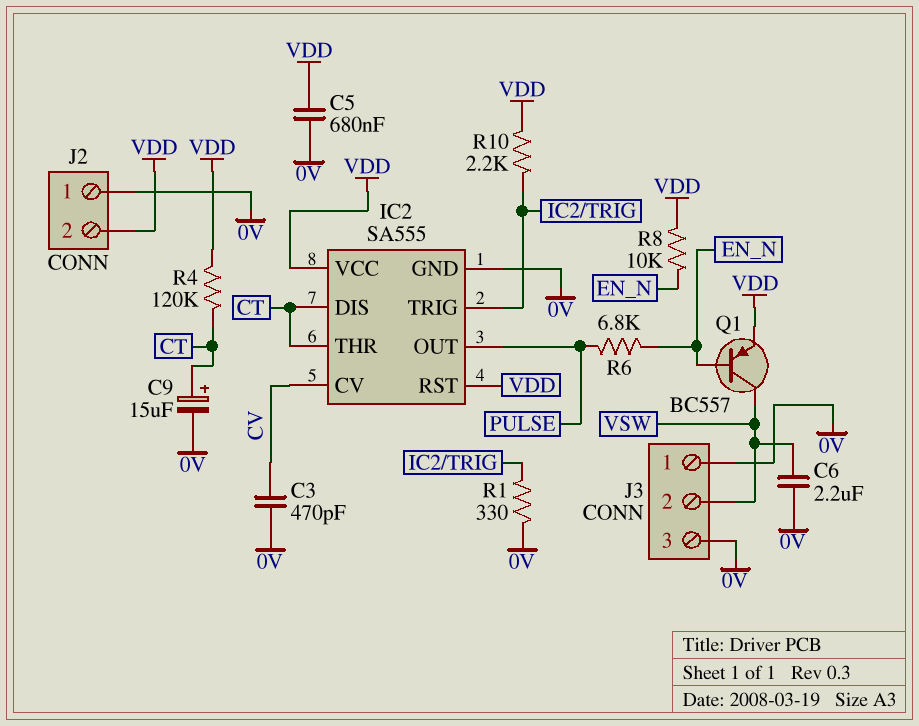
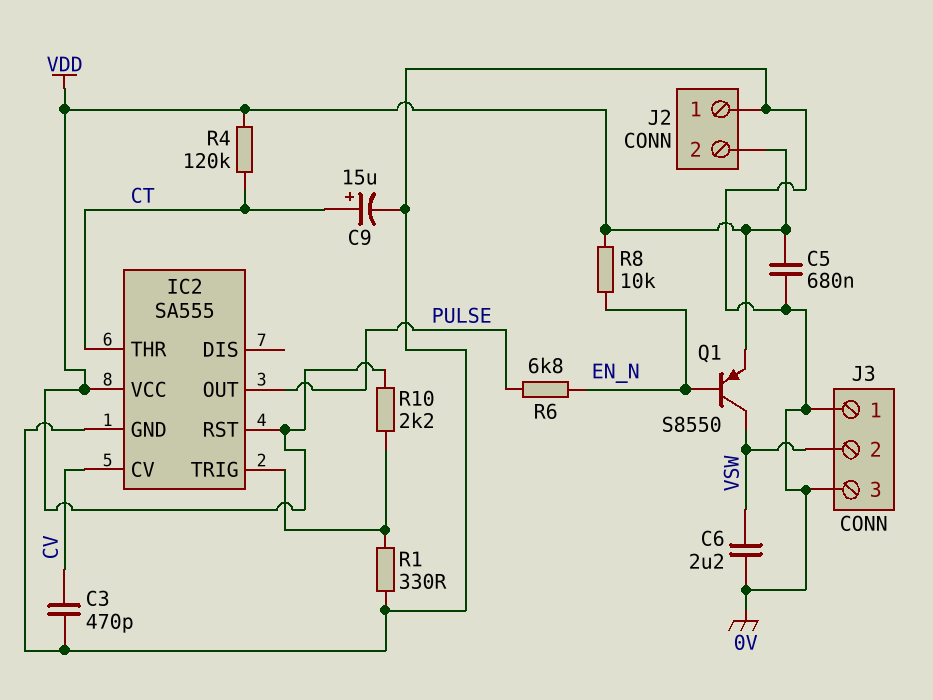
IC2 pin DIS: CT -> none
Q1: PNP BC557 (B EN_N, C VSW, E VDD) -> PNP S8550 (B EN_N, C VSW, E VDD)

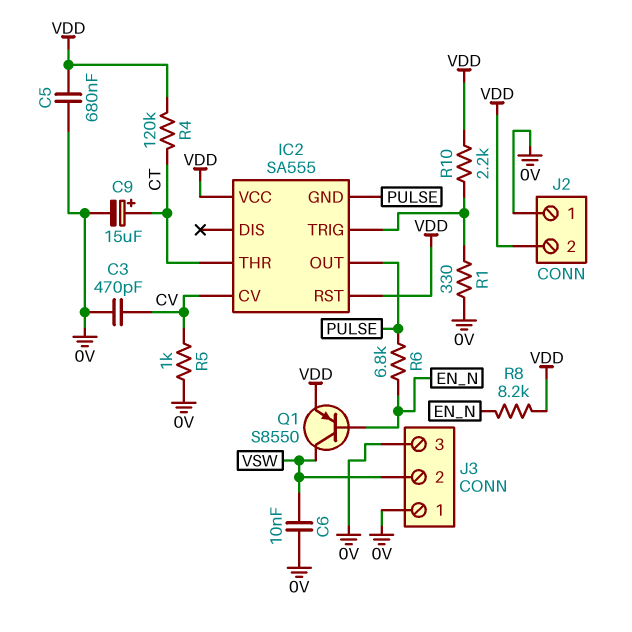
C6: 2.2uF (0V, VSW) -> 10nF (0V, VSW)
IC2 pin GND: 0V -> PULSE
R5: none -> 1k (0V, CV)
R8: 10k (EN_N, VDD) -> 8.2k (EN_N, VDD)

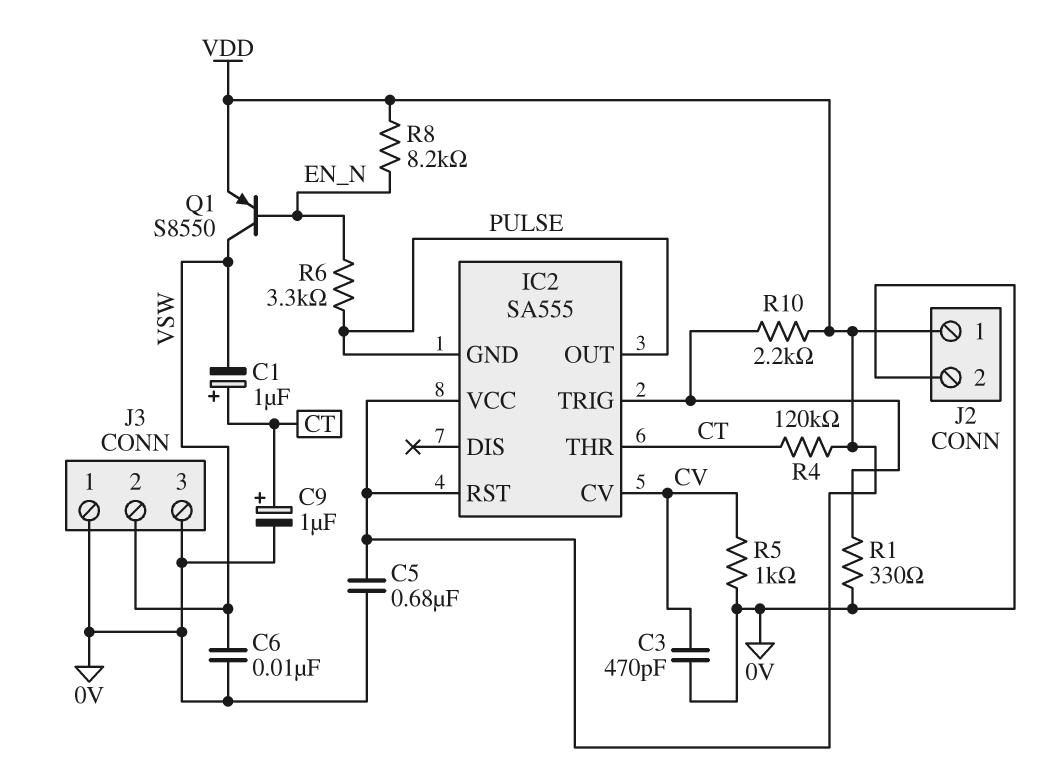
C1: none -> 1uF (plus CT, minus VSW)
C9: 15uF (plus CT, minus 0V) -> 1uF (plus CT, minus 0V)
J2 pin 1: 0V -> VDD
J2 pin 2: VDD -> 0V
R6: 6.8k (EN_N, PULSE) -> 3.3k (EN_N, PULSE)

